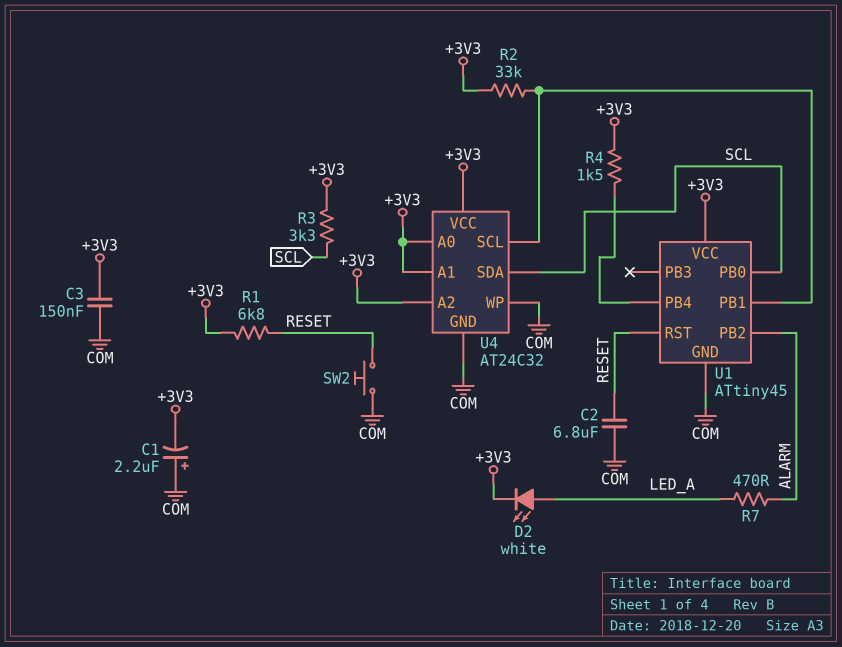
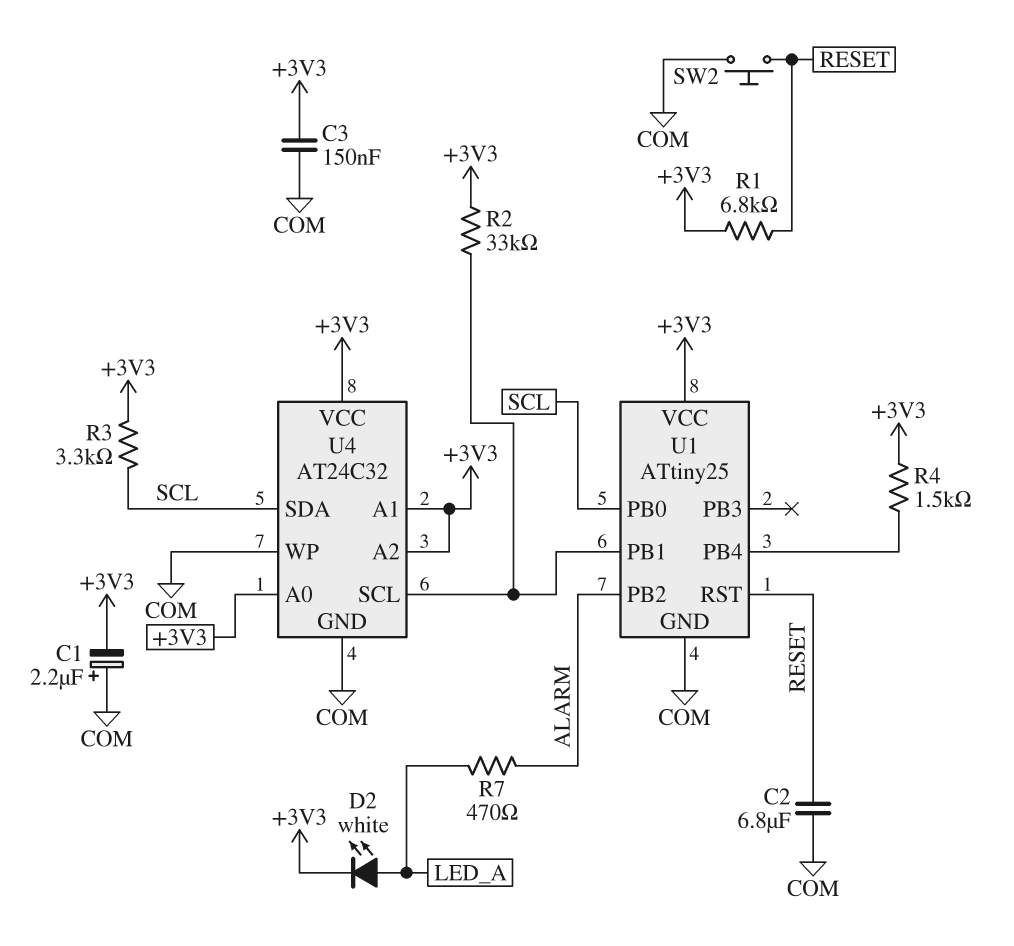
U1: ATtiny45 -> ATtiny25

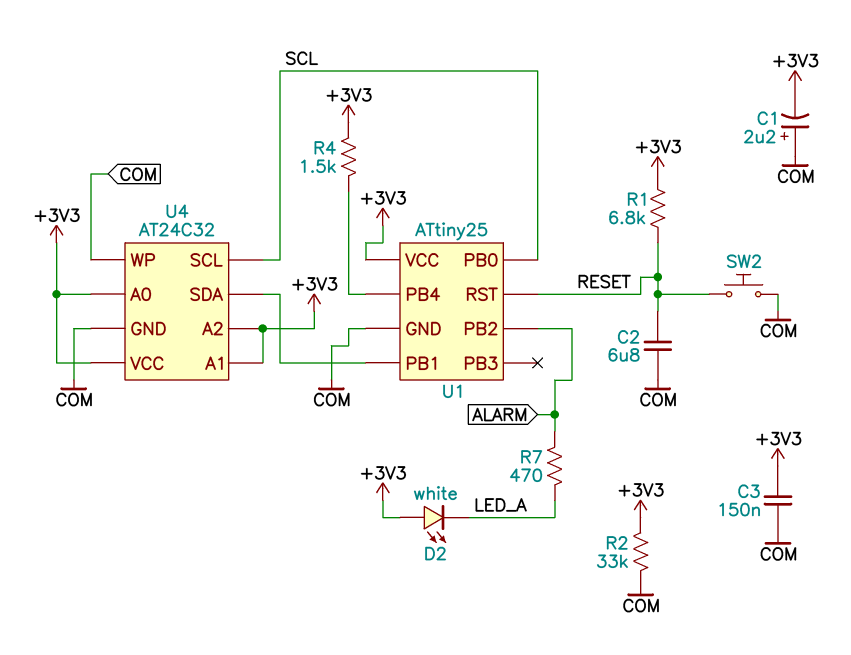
D2: LED white (A LED_A, K +3V3) -> LED white (A +3V3, K LED_A)
R2: 33k (+3V3, U1/PB1) -> 33k (+3V3, COM)
R3: 3.3k (+3V3, SCL) -> none
U4 pin SCL: U1/PB1 -> SCL
U4 pin SDA: SCL -> U1/PB1

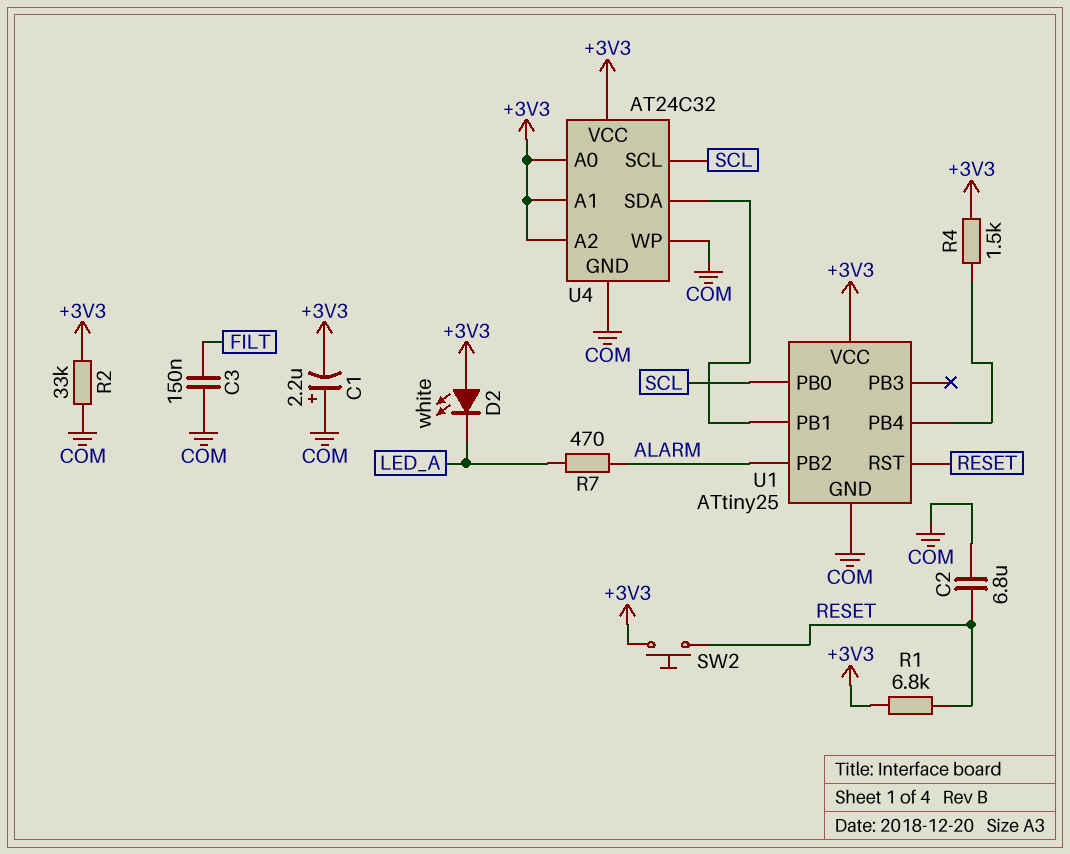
C3: 150nF (+3V3, COM) -> 150nF (COM, FILT)
SW2: button (COM, RESET) -> button (+3V3, RESET)

